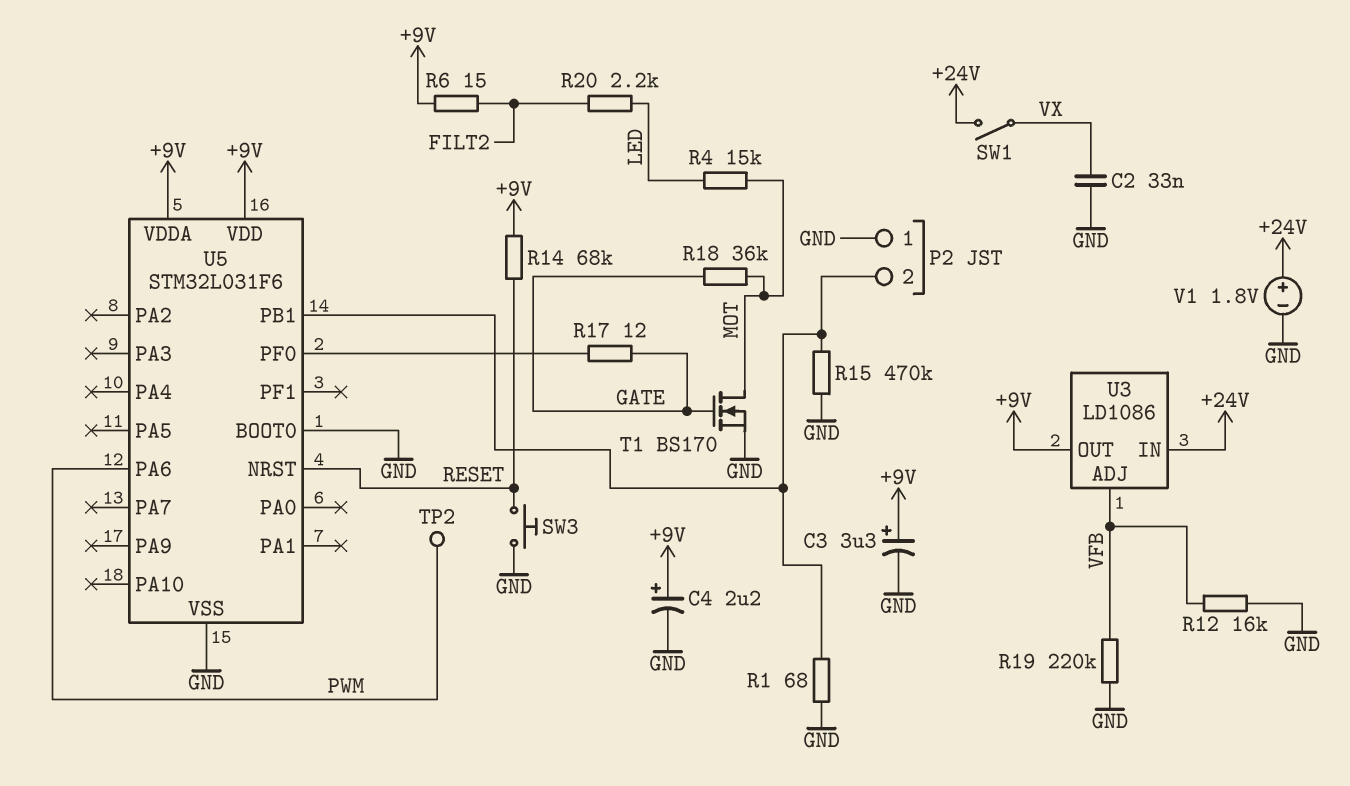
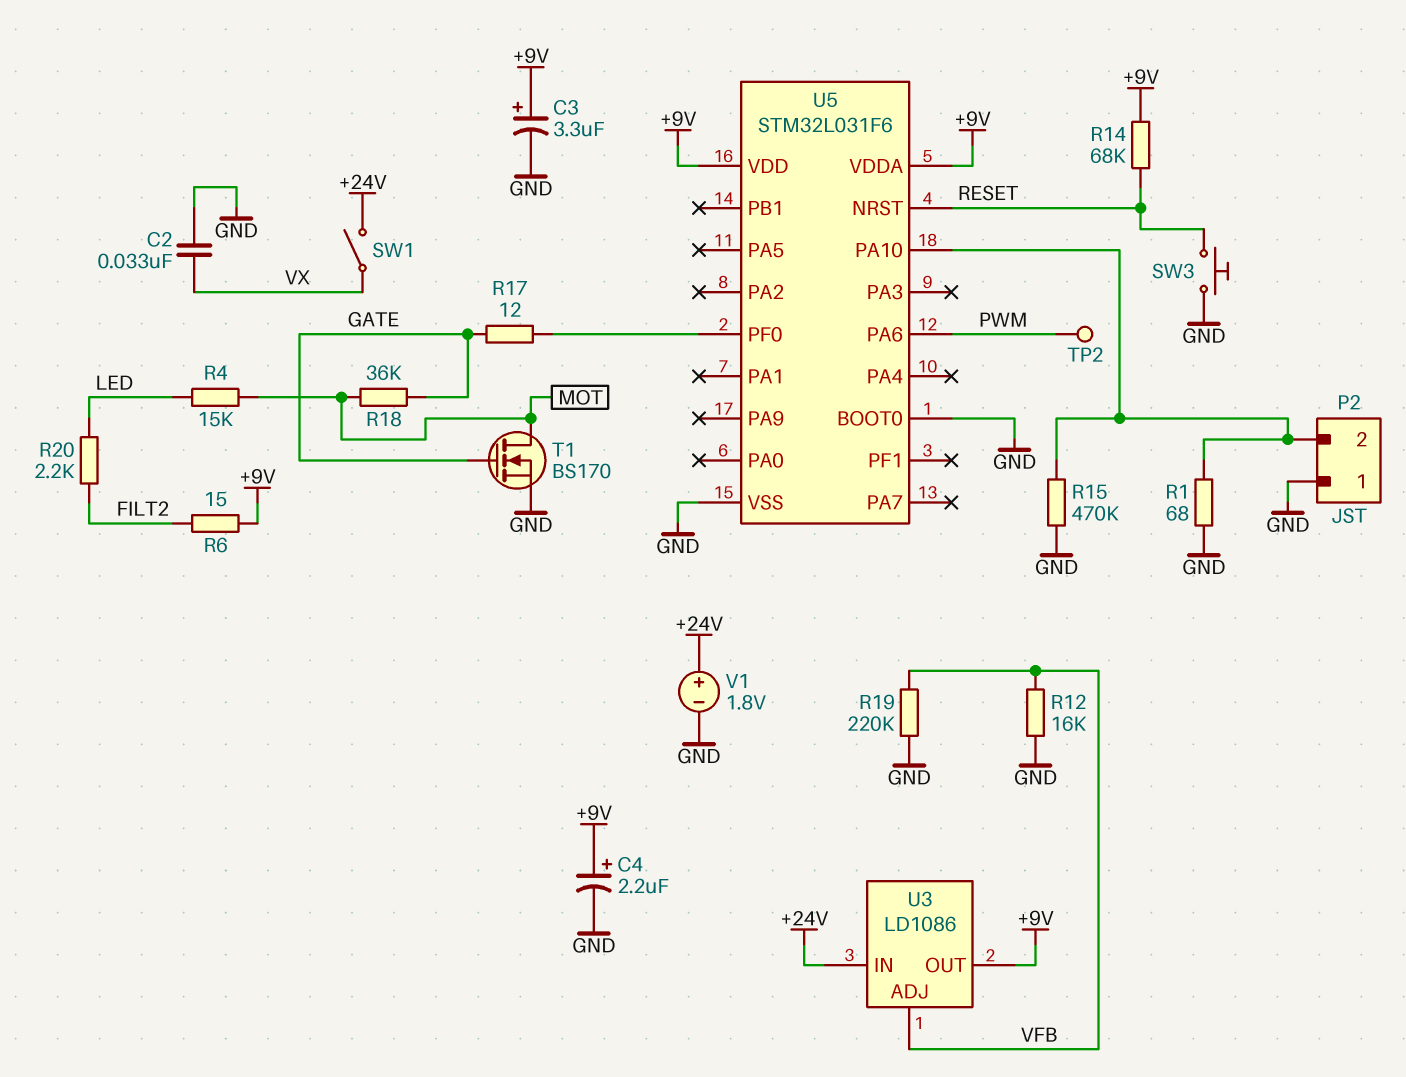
U5 pin PA10: none -> P2/2
U5 pin PB1: P2/2 -> none

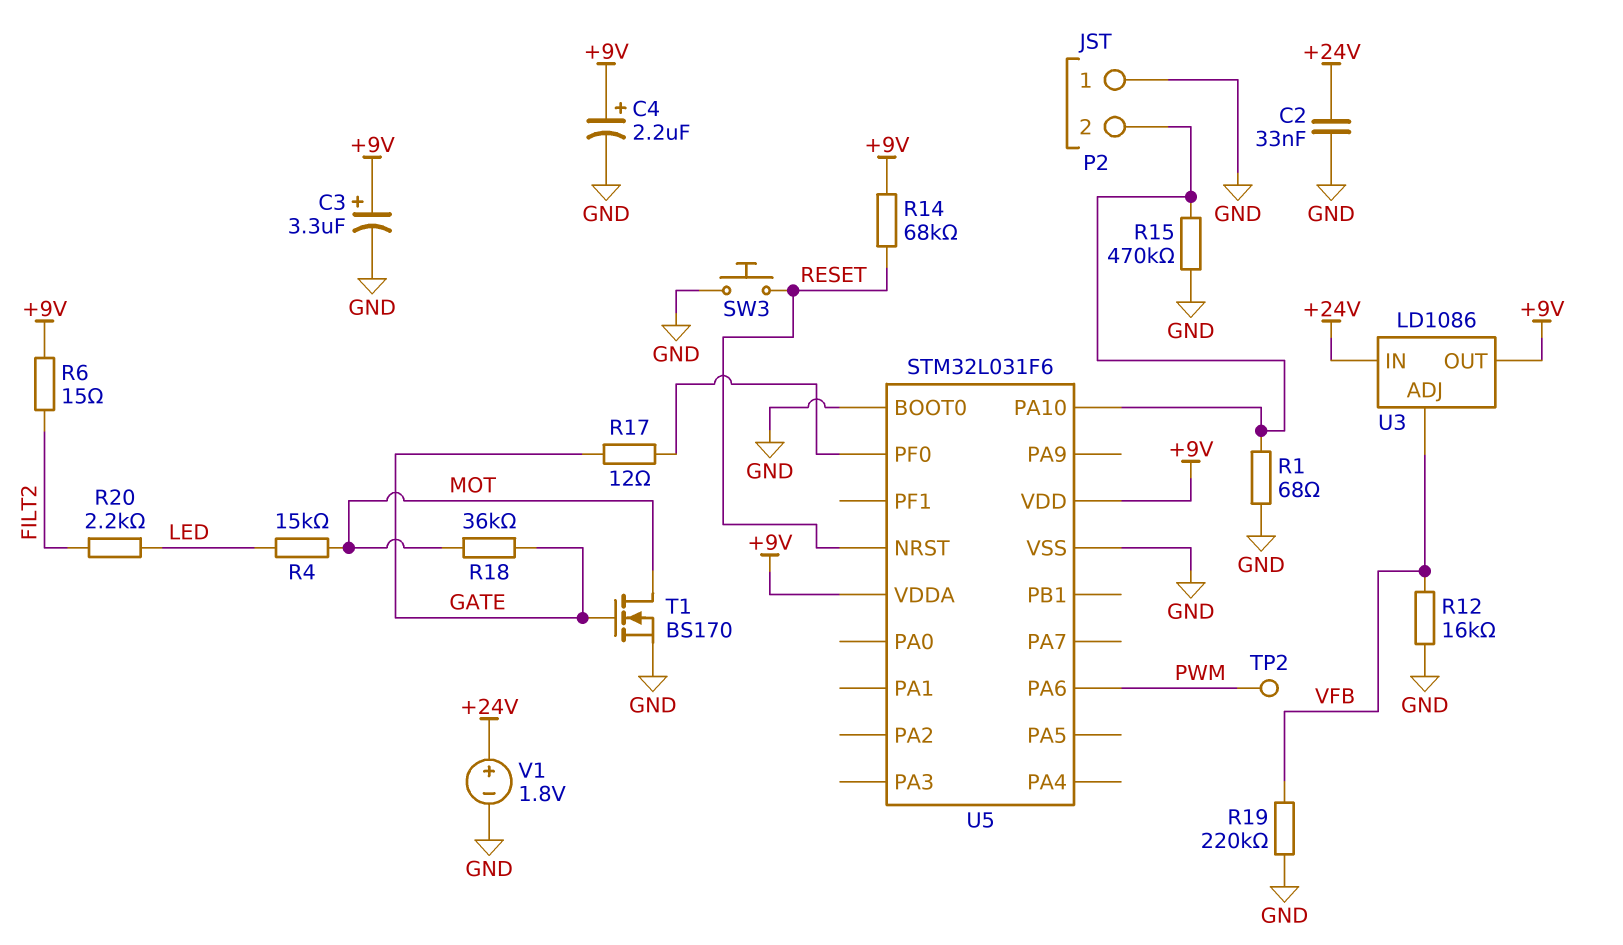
C2: 33nF (GND, VX) -> 33nF (+24V, GND)
SW1: switch (+24V, VX) -> none

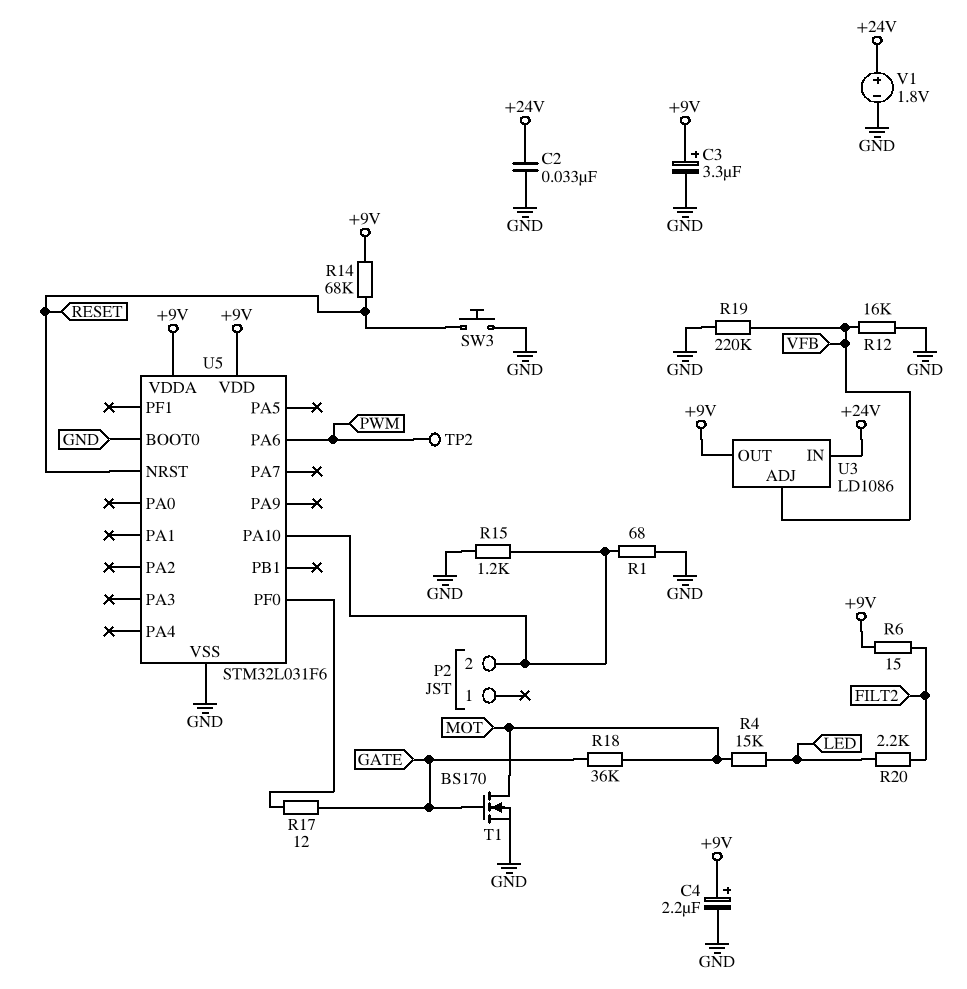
P2 pin 1: GND -> none
R15: 470k (GND, P2/2) -> 1.2k (GND, P2/2)

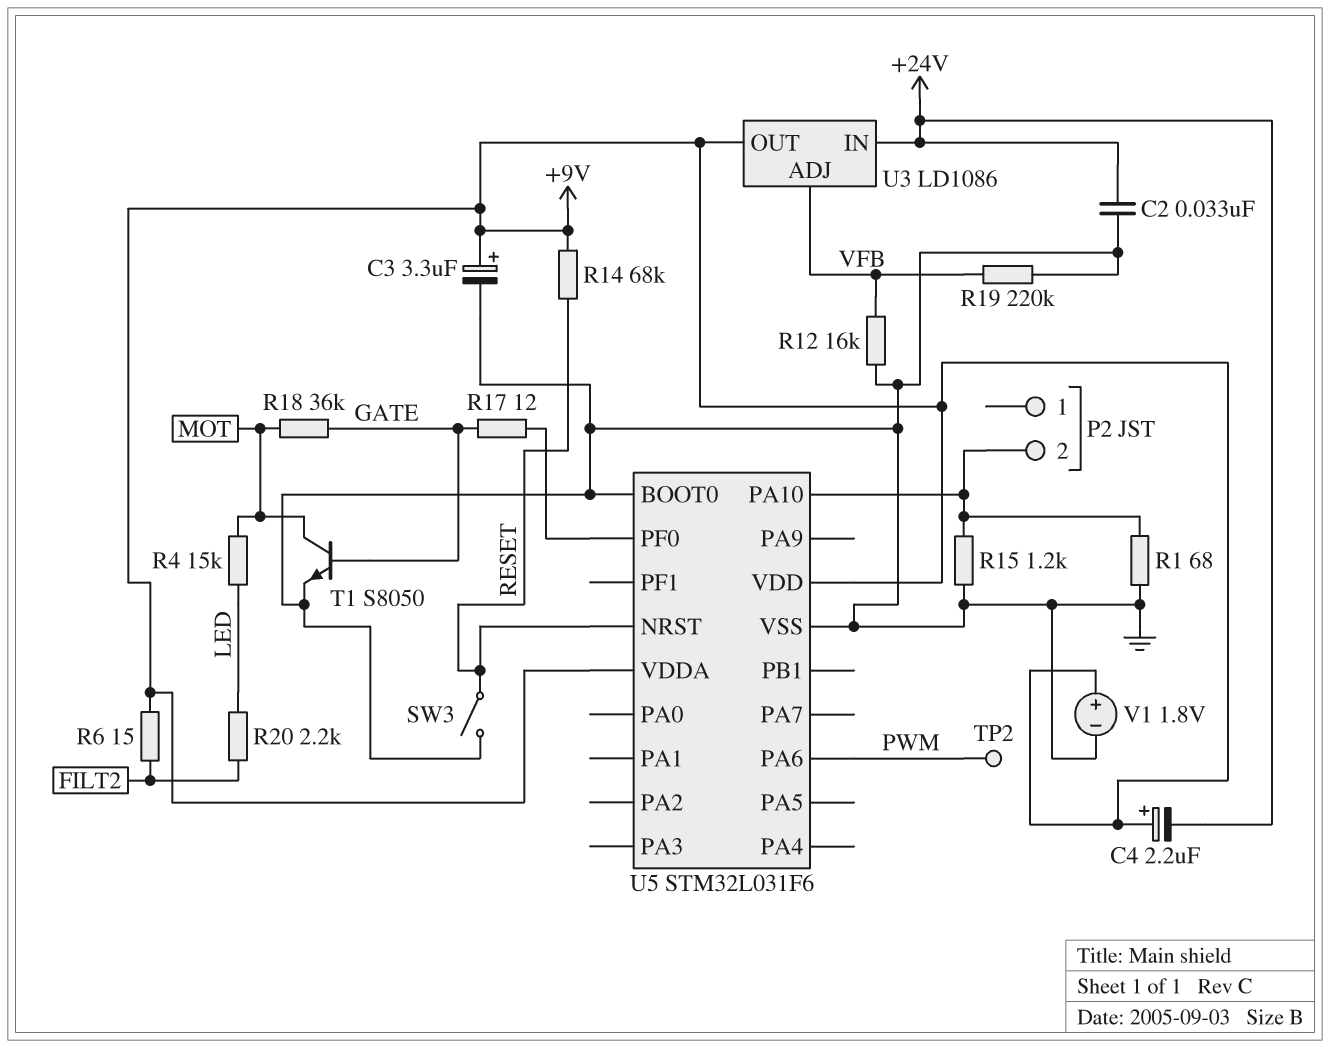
C4: 2.2uF (plus +9V, minus GND) -> 2.2uF (plus +9V, minus +24V)
SW3: button (GND, RESET) -> switch (GND, RESET)
T1: NMOS BS170 (G GATE, D MOT, S GND) -> NPN S8050 (B GATE, C MOT, E GND)
V1: 1.8V (plus +24V, minus GND) -> 1.8V (plus +9V, minus GND)

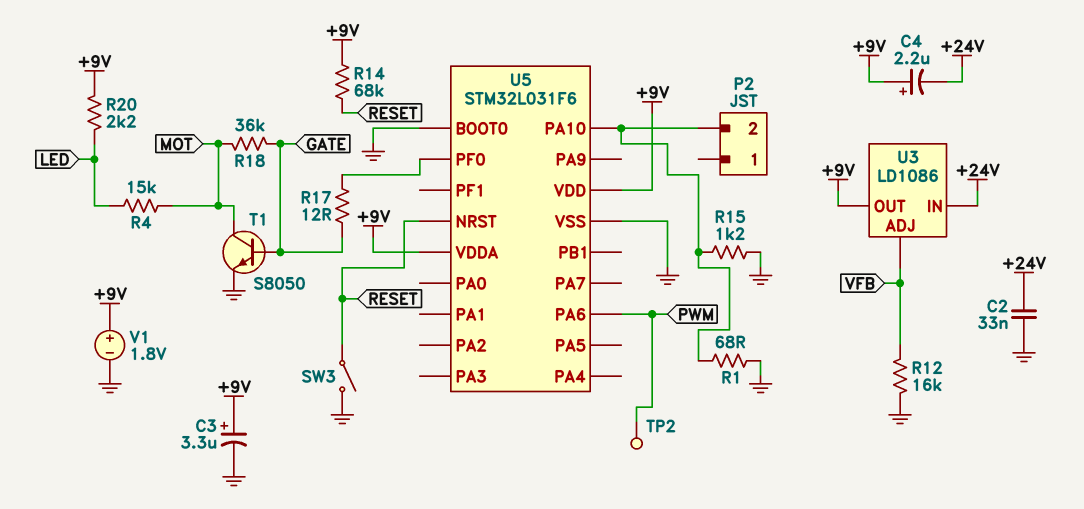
R6: 15 (+9V, FILT2) -> none
R19: 220k (GND, VFB) -> none
R20: 2.2k (FILT2, LED) -> 2.2k (+9V, LED)

